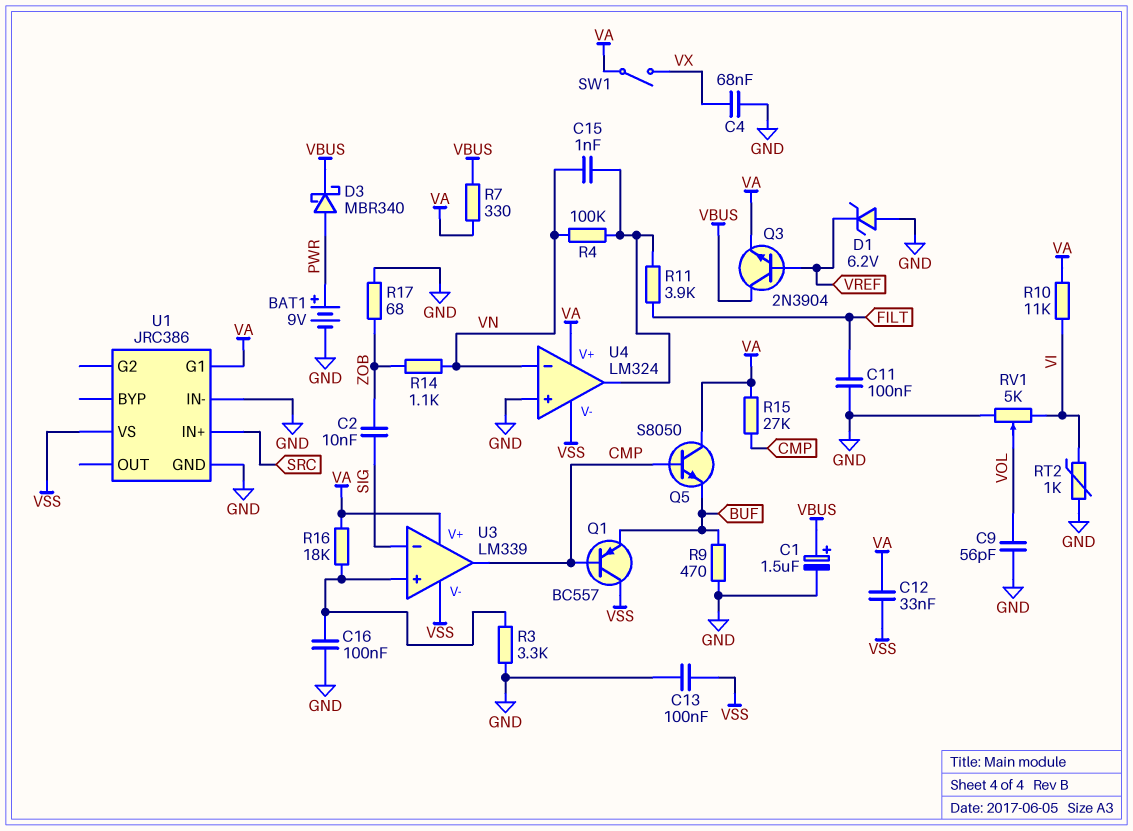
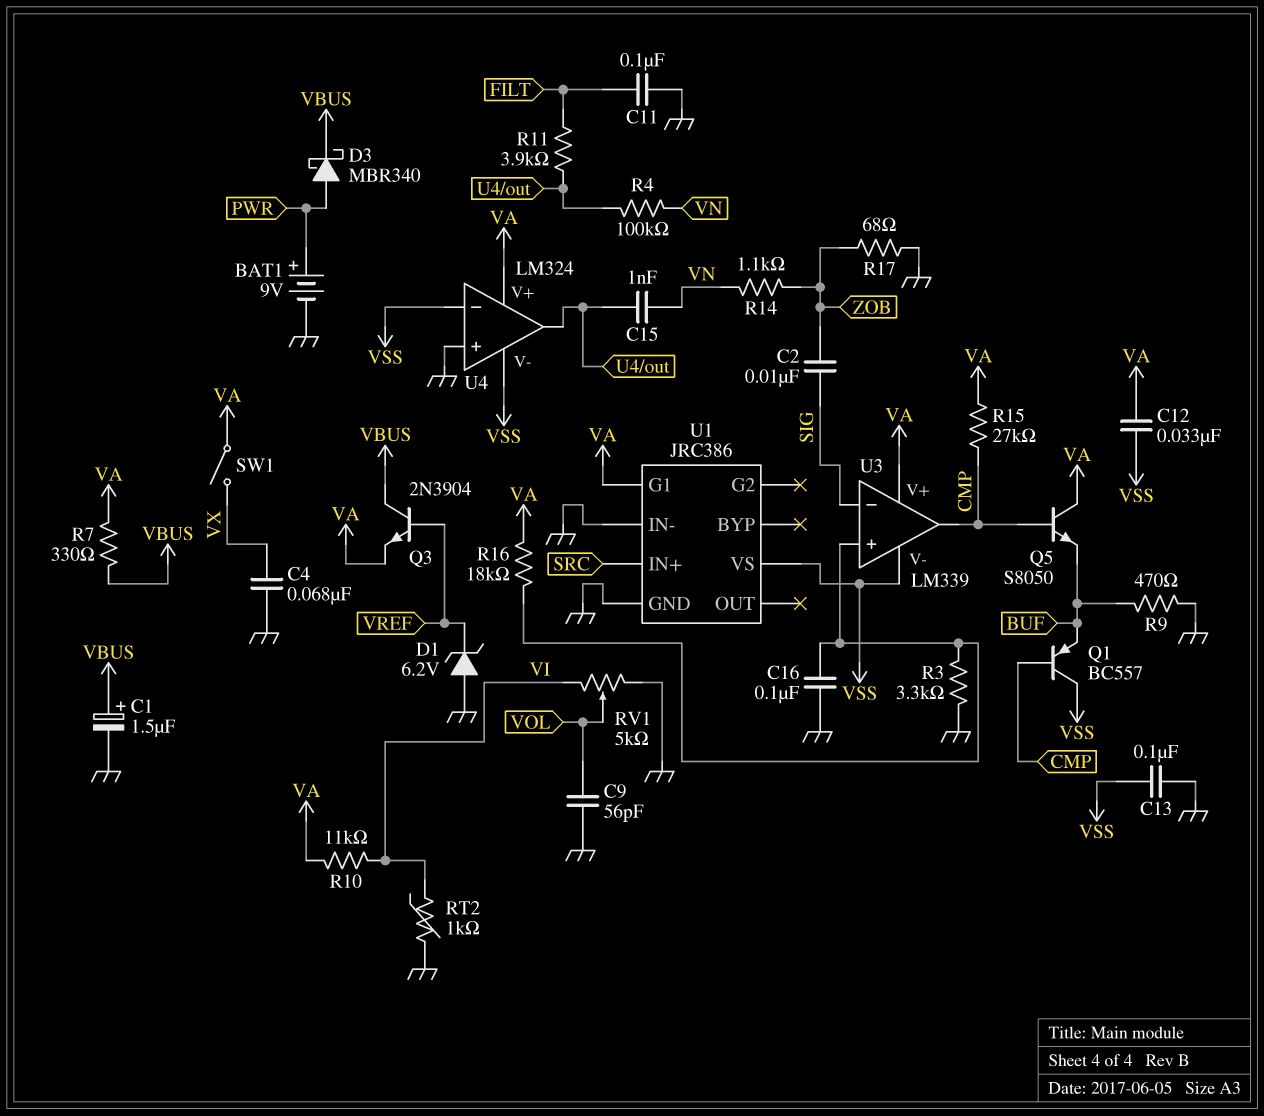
U4 pin in-: VN -> VSS

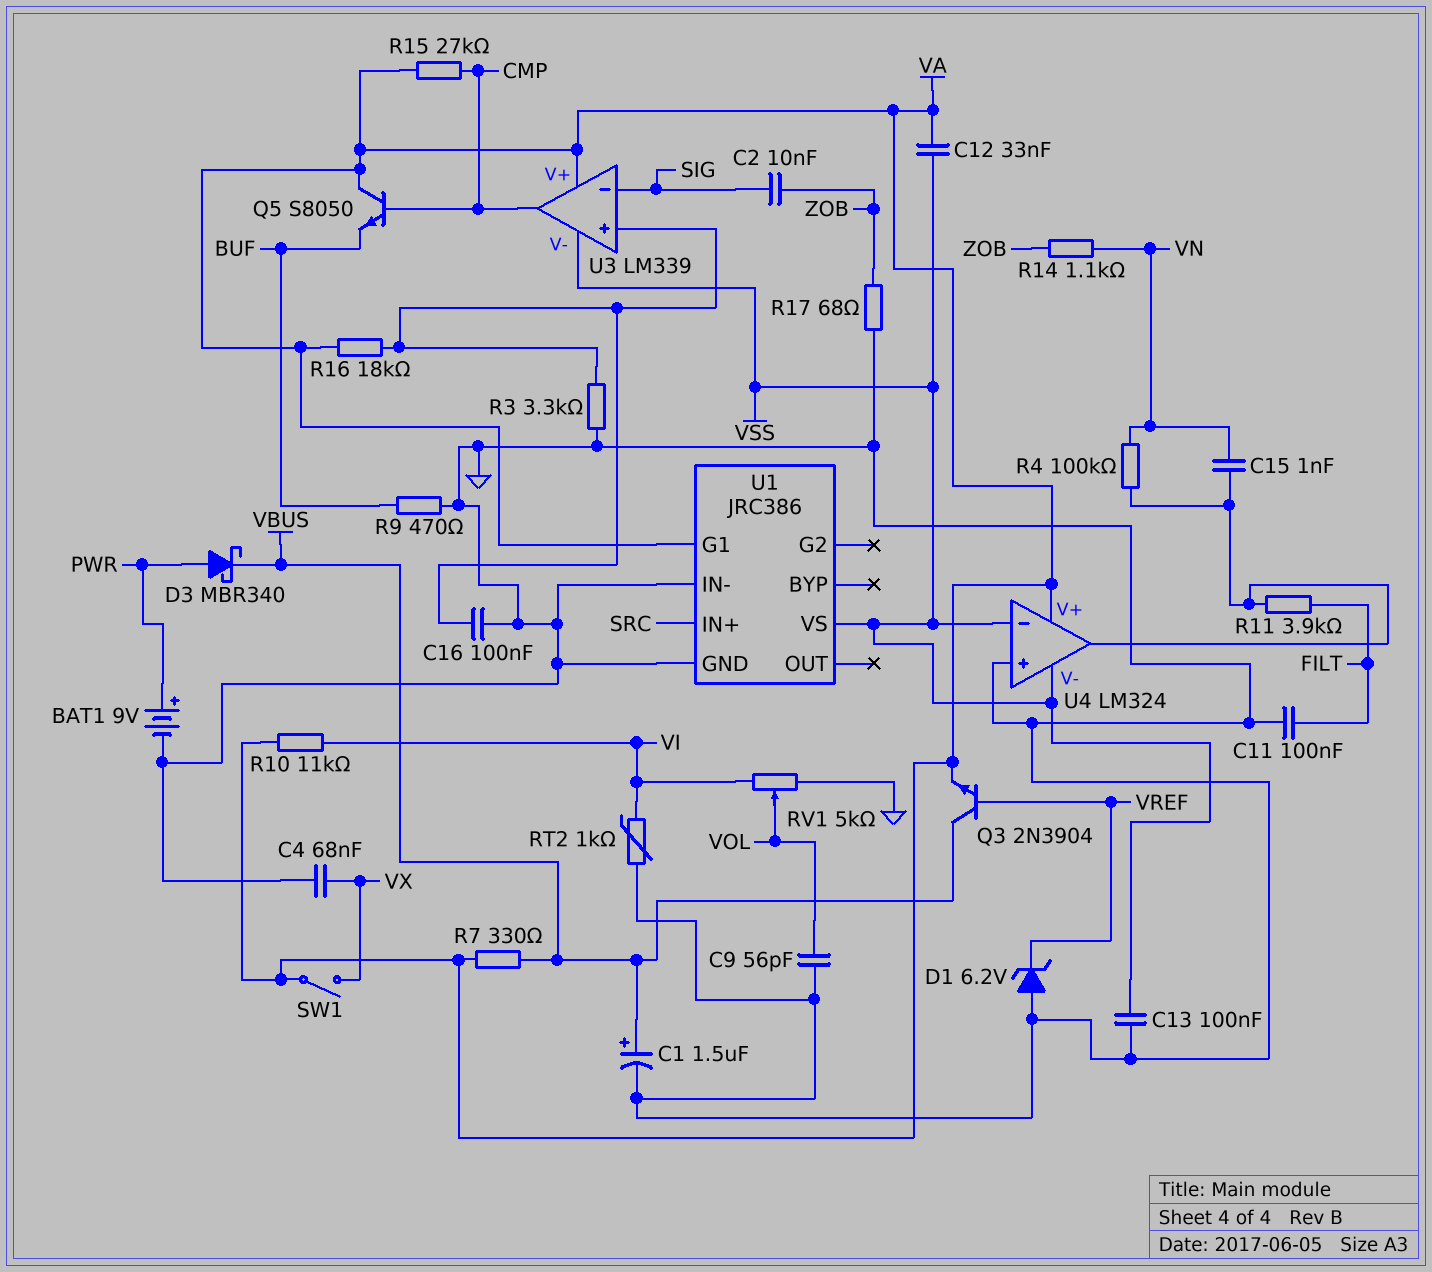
Q1: PNP BC557 (B CMP, C VSS, E BUF) -> none

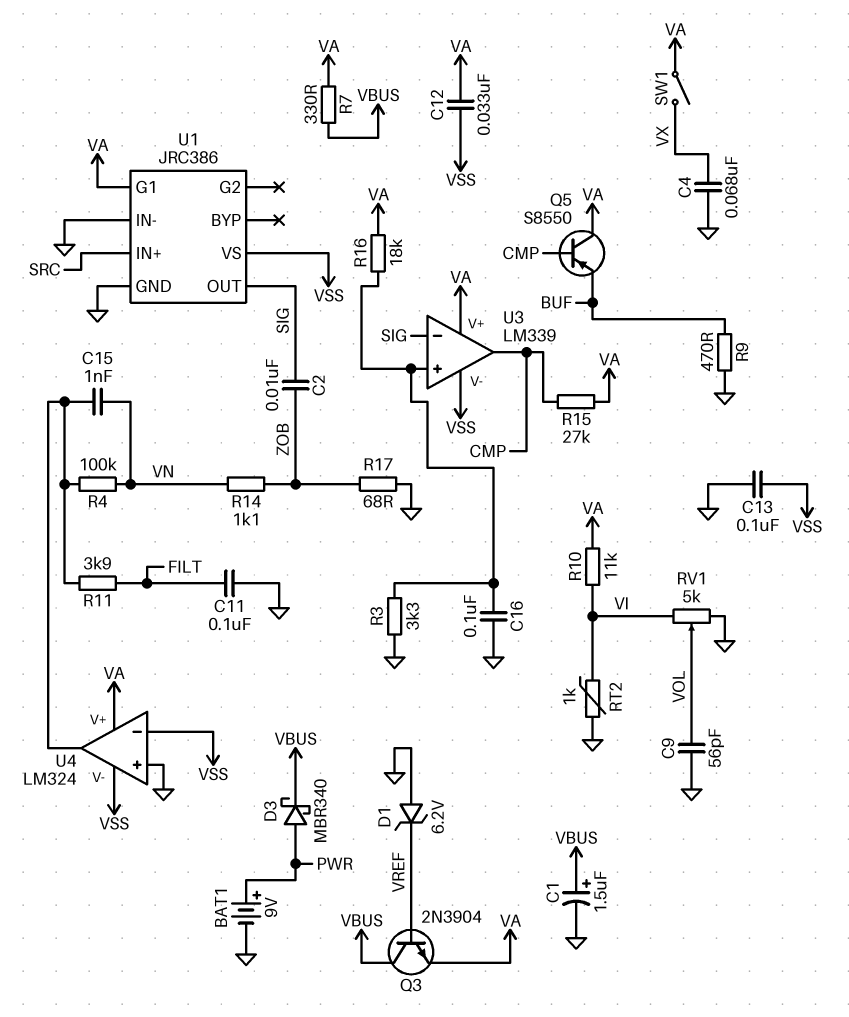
Q5: NPN S8050 (B CMP, C VA, E BUF) -> PNP S8550 (B CMP, C VA, E BUF)
U1 pin OUT: none -> SIG

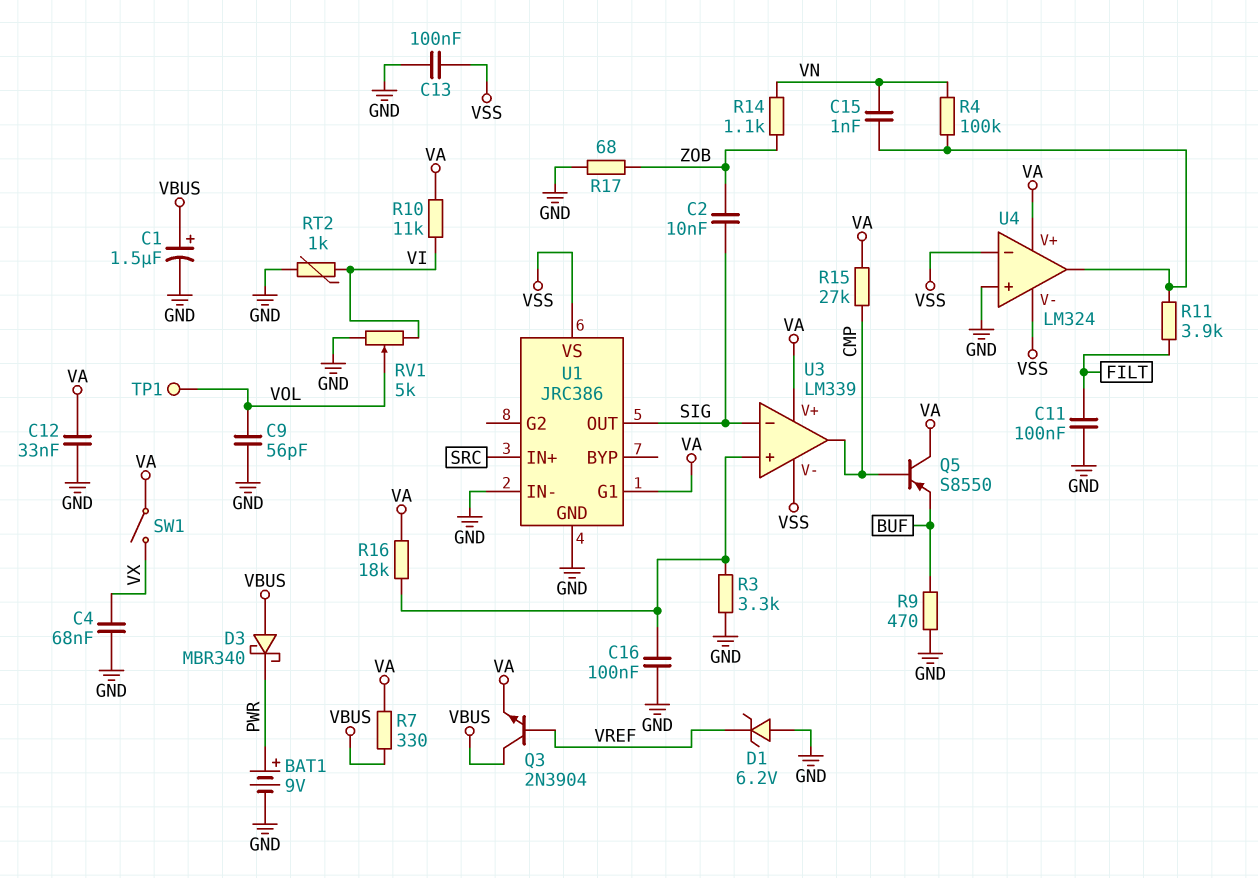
C12: 33nF (VA, VSS) -> 33nF (GND, VA)
D3: schottky MBR340 (A PWR, K VBUS) -> schottky MBR340 (A VBUS, K PWR)
TP1: none -> test point (VOL)

